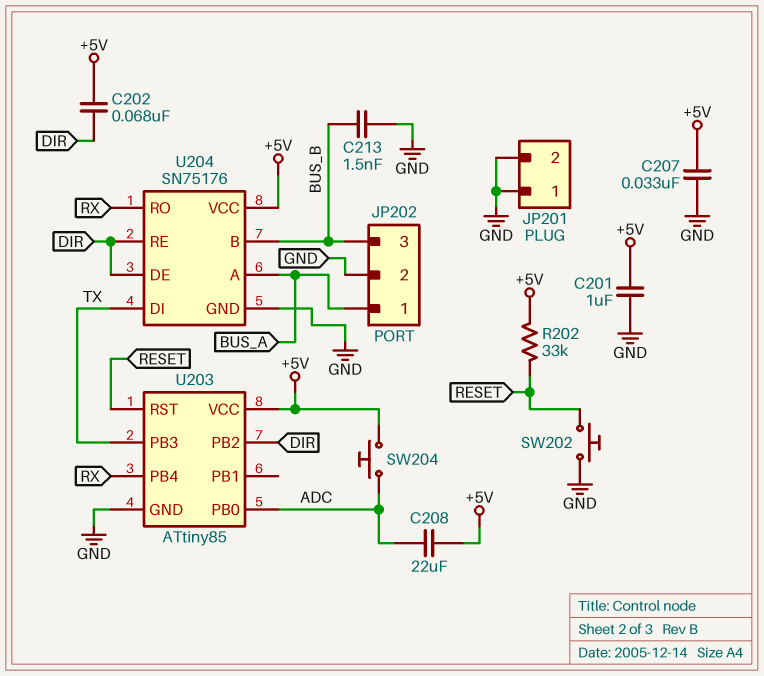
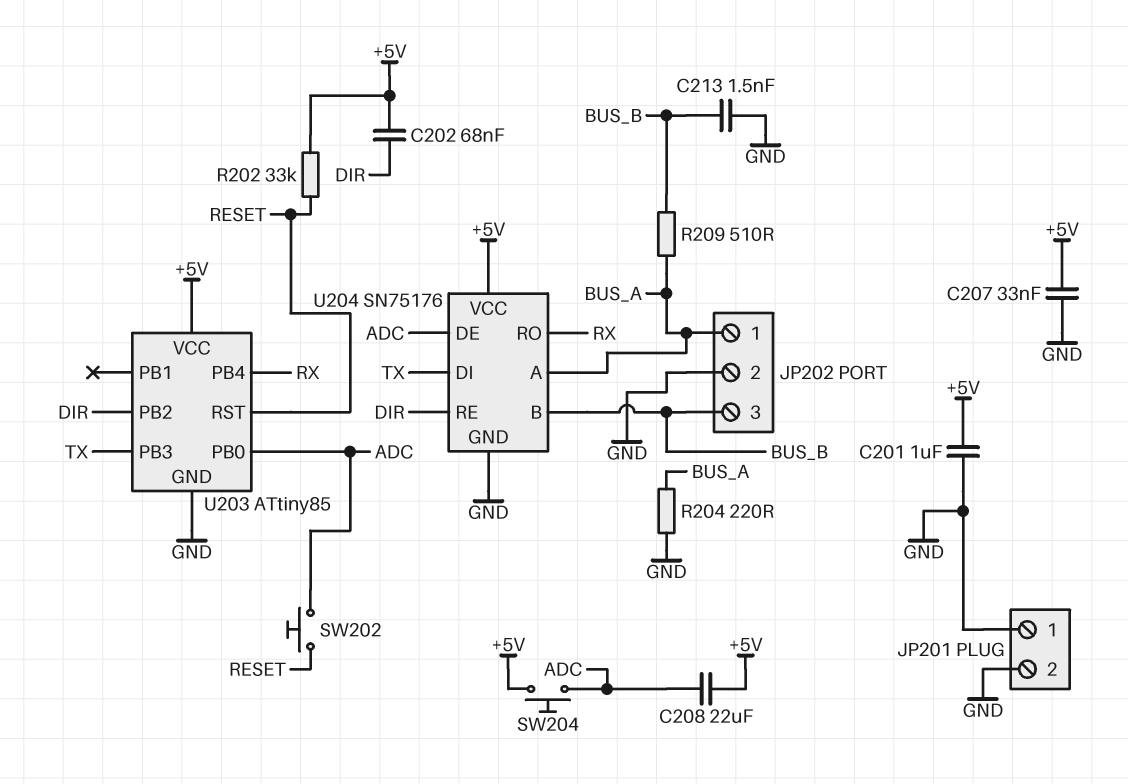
R204: none -> 220 (BUS_A, GND)
R209: none -> 510 (BUS_A, BUS_B)
SW202: button (GND, RESET) -> button (ADC, RESET)
U204 pin DE: DIR -> ADC

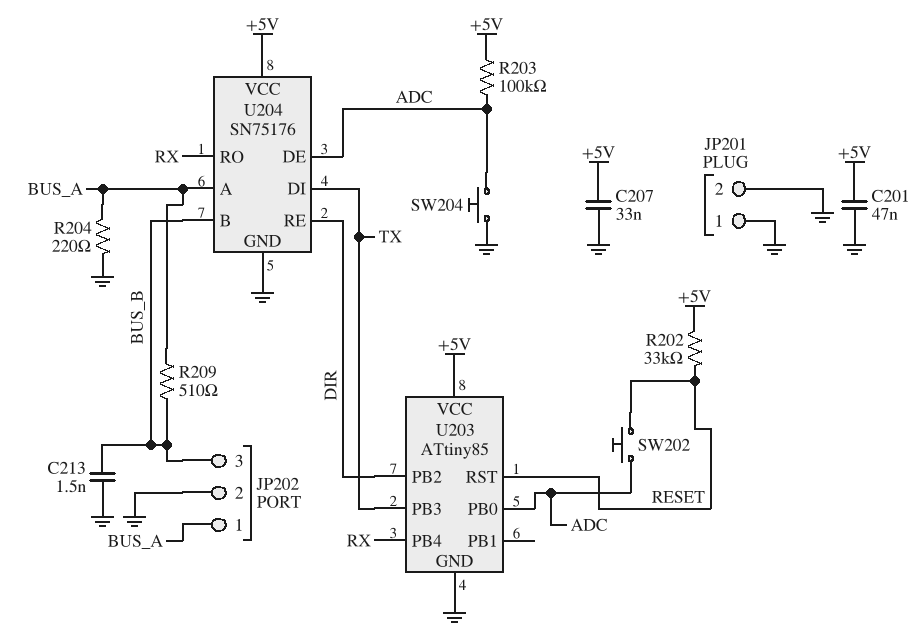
C201: 1uF (+5V, GND) -> 47nF (+5V, GND)
C202: 68nF (+5V, DIR) -> none
C208: 22uF (+5V, ADC) -> none
R203: none -> 100k (+5V, ADC)
SW204: button (+5V, ADC) -> button (ADC, GND)

